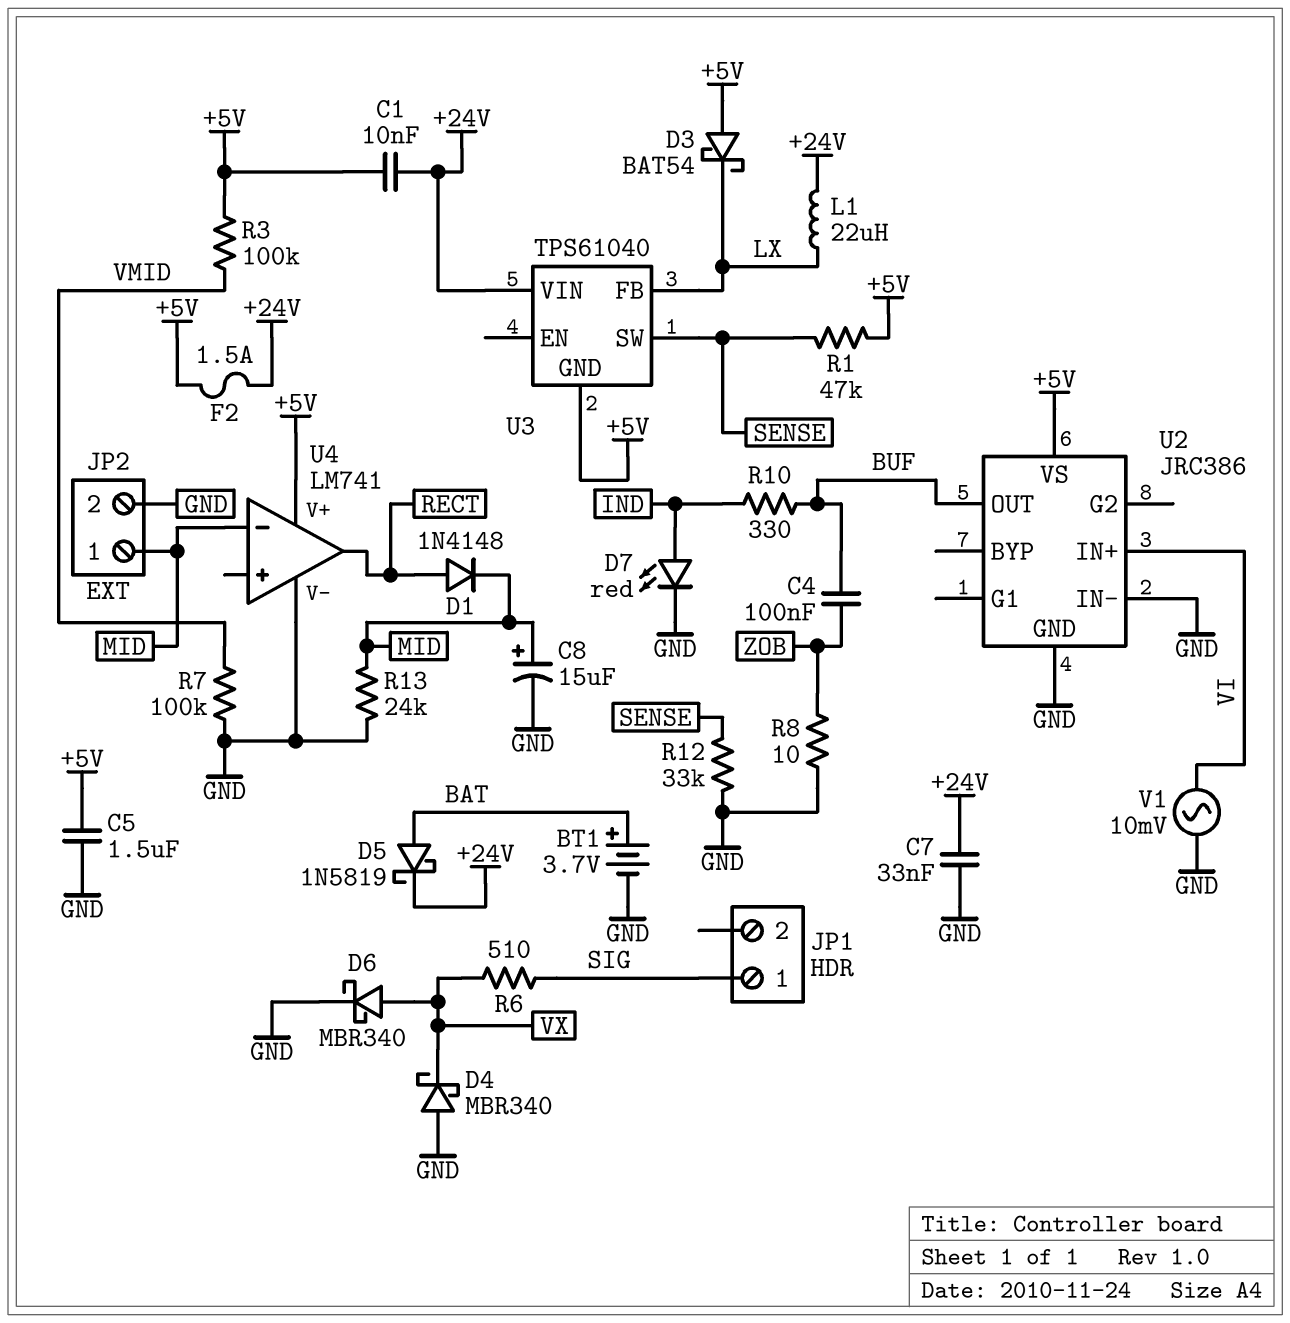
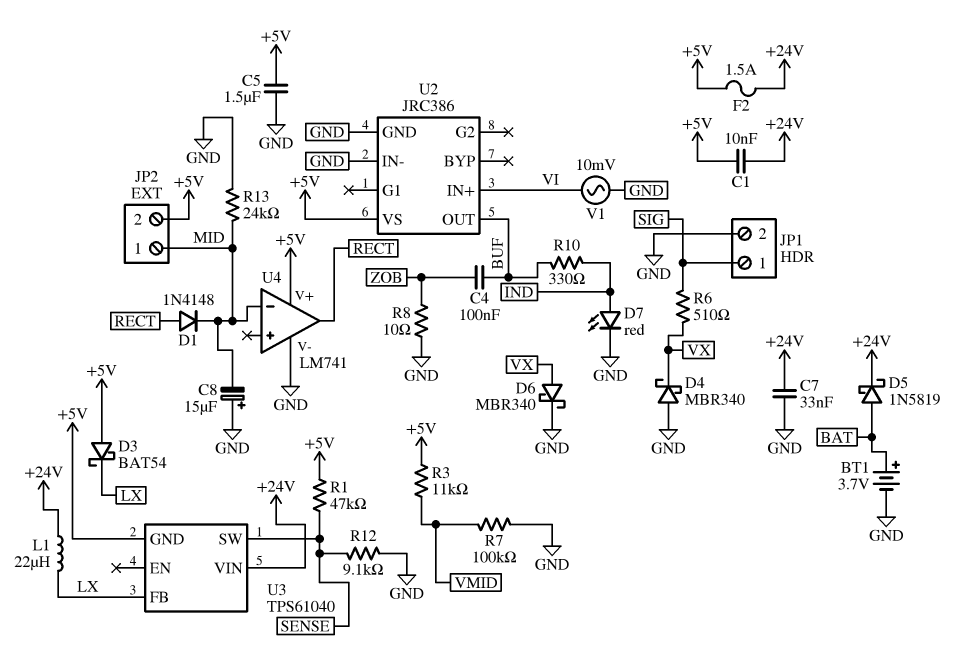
C8: 15uF (plus MID, minus GND) -> 15uF (plus GND, minus MID)
JP1 pin 2: none -> GND
JP2 pin 2: GND -> +5V
R3: 100k (+5V, VMID) -> 11k (+5V, VMID)
R12: 33k (GND, SENSE) -> 9.1k (GND, SENSE)

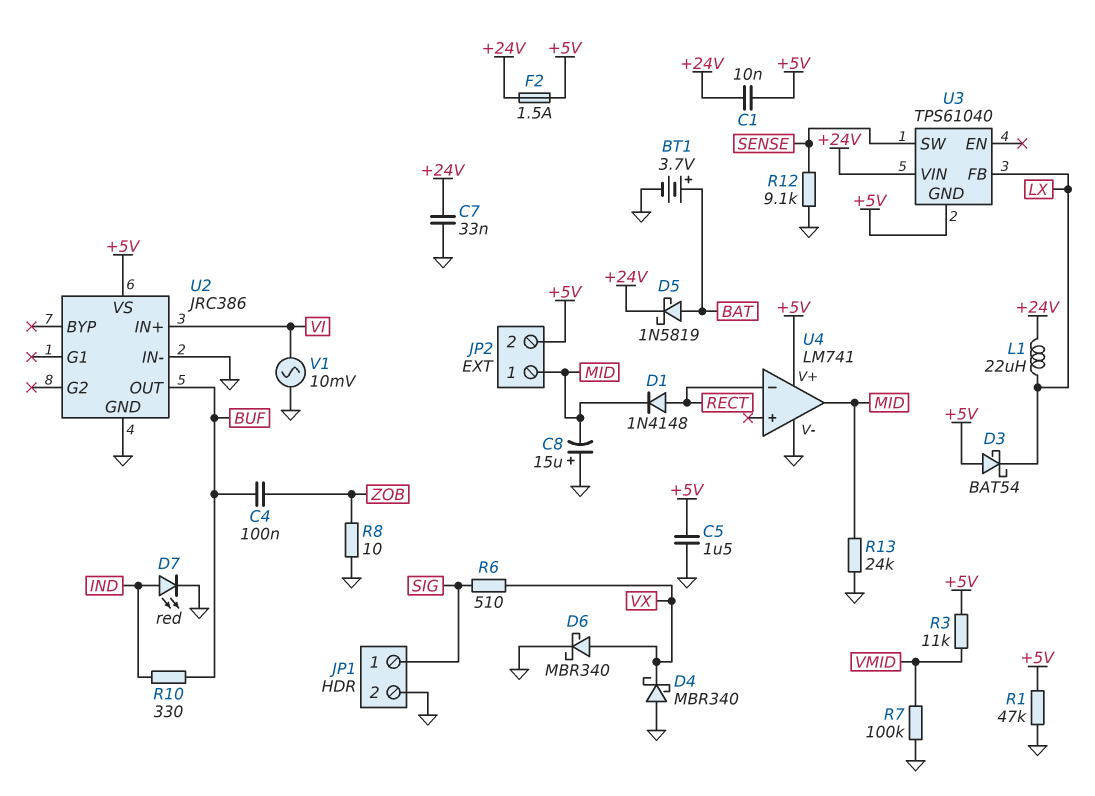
R1: 47k (+5V, SENSE) -> 47k (+5V, GND)
U4 pin in-: MID -> RECT
U4 pin out: RECT -> MID

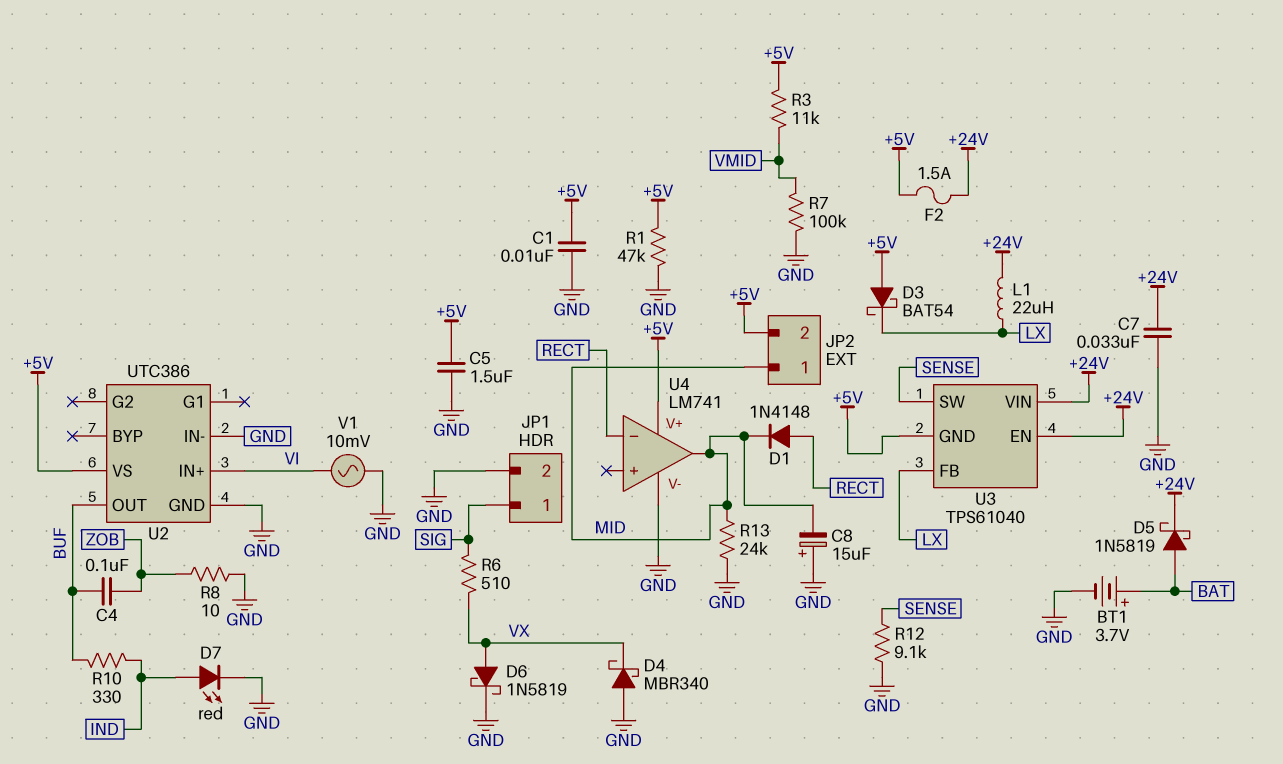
C1: 10nF (+5V, +24V) -> 10nF (+5V, GND)
D6: schottky MBR340 (A VX, K GND) -> schottky 1N5819 (A VX, K GND)
U2: JRC386 -> UTC386
U3 pin EN: none -> +24V

